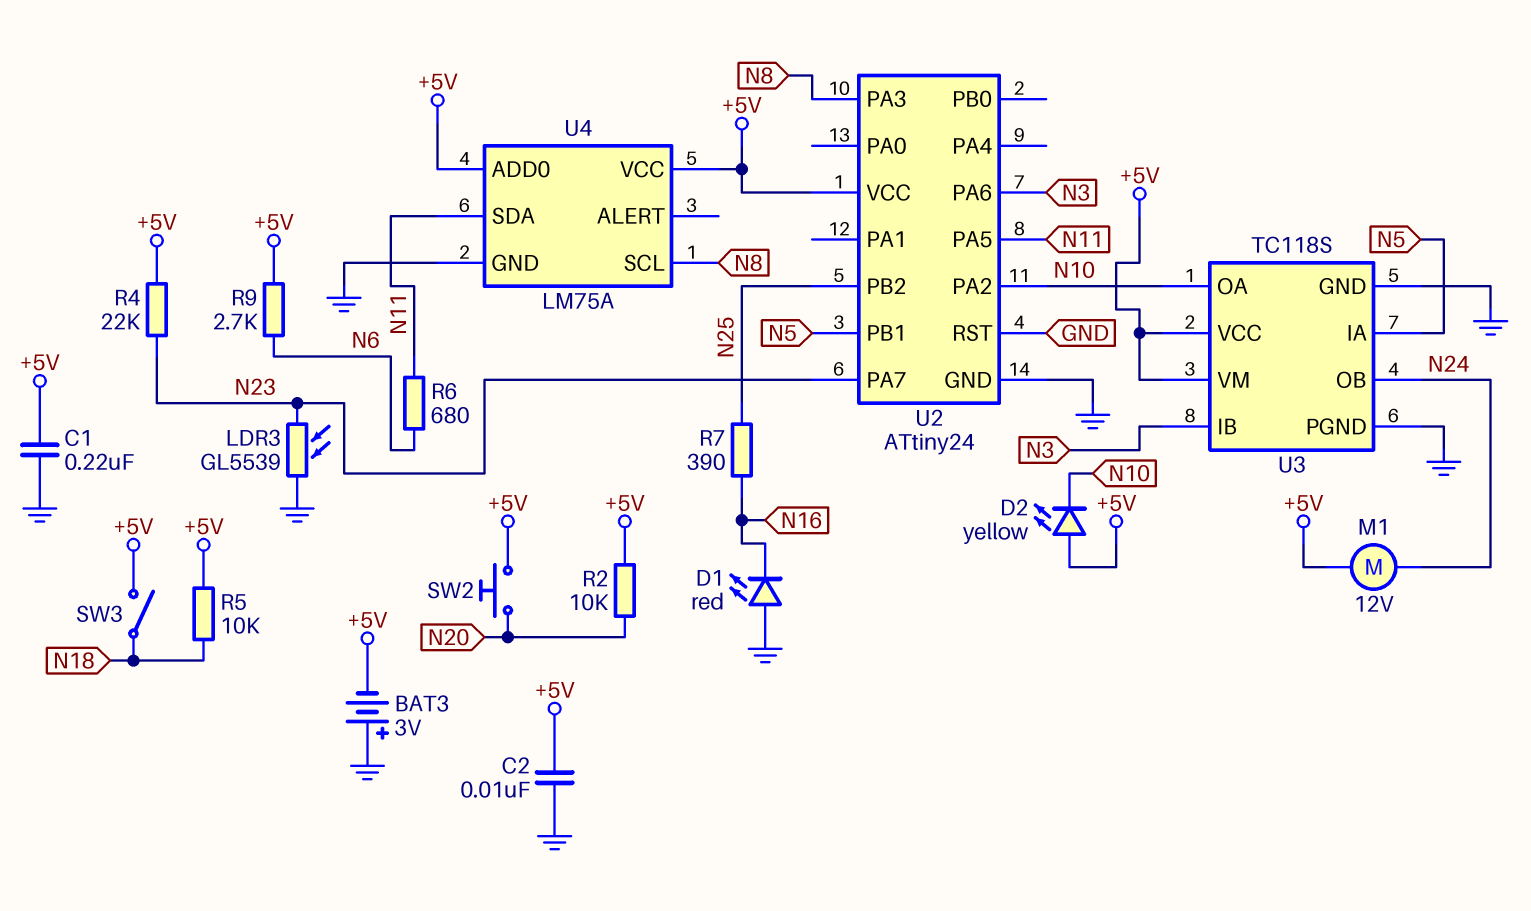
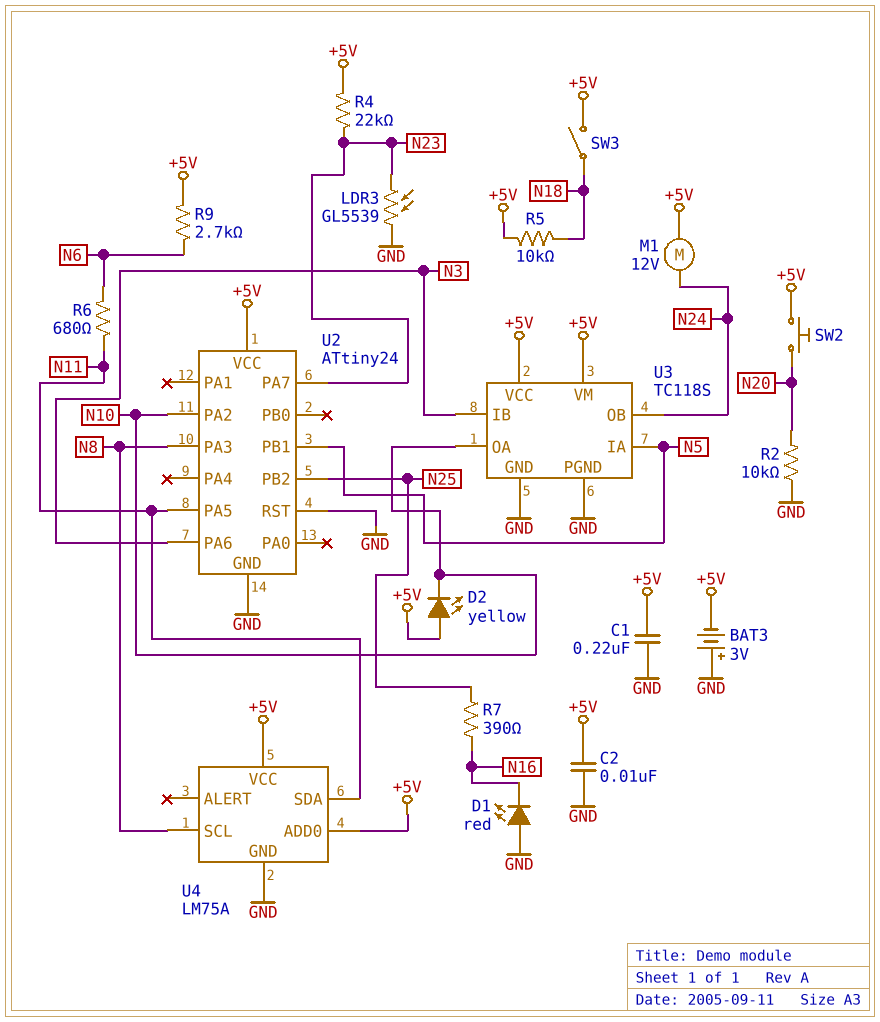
R2: 10k (+5V, N20) -> 10k (GND, N20)

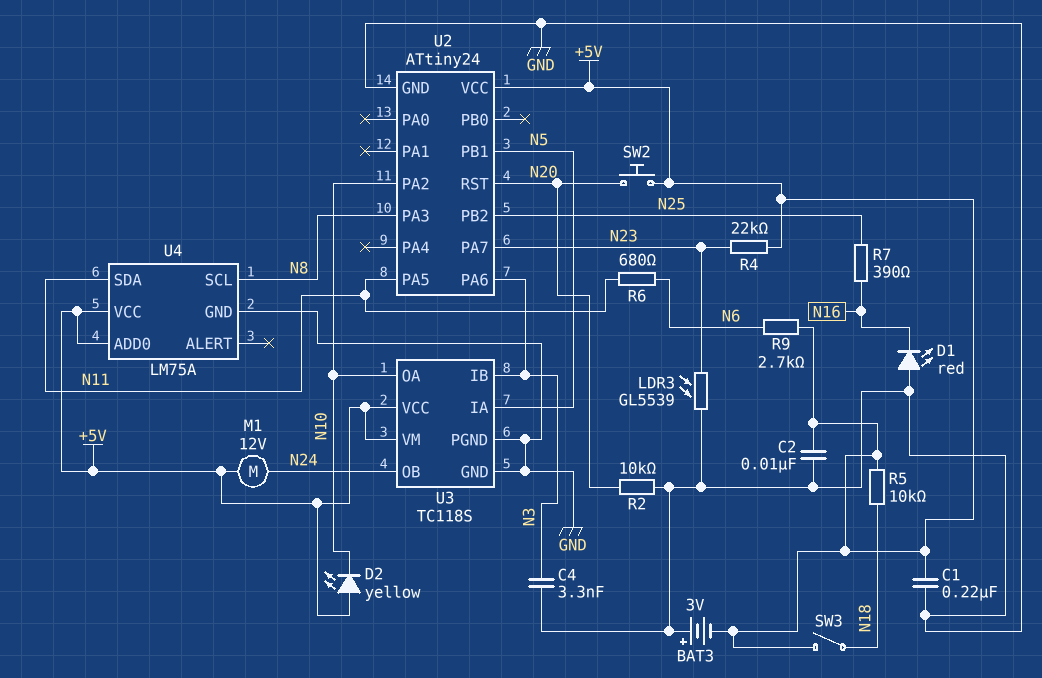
C4: none -> 3.3nF (GND, N3)
U2 pin RST: GND -> N20

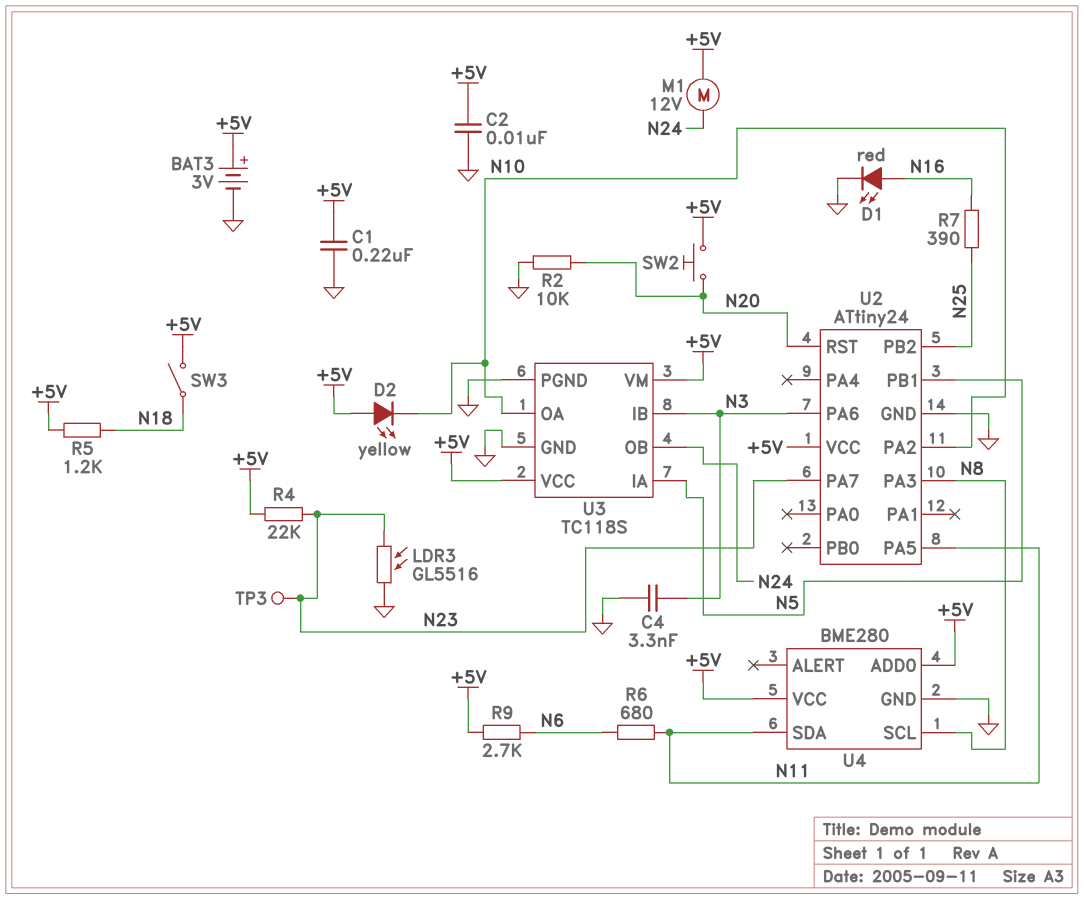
BAT3: 3V (plus GND, minus +5V) -> 3V (plus +5V, minus GND)
D1: LED red (A GND, K N16) -> LED red (A N16, K GND)
LDR3: GL5539 (GND, N23) -> GL5516 (GND, N23)
R5: 10k (+5V, N18) -> 1.2k (+5V, N18)
TP3: none -> test point (N23)
U4: LM75A -> BME280

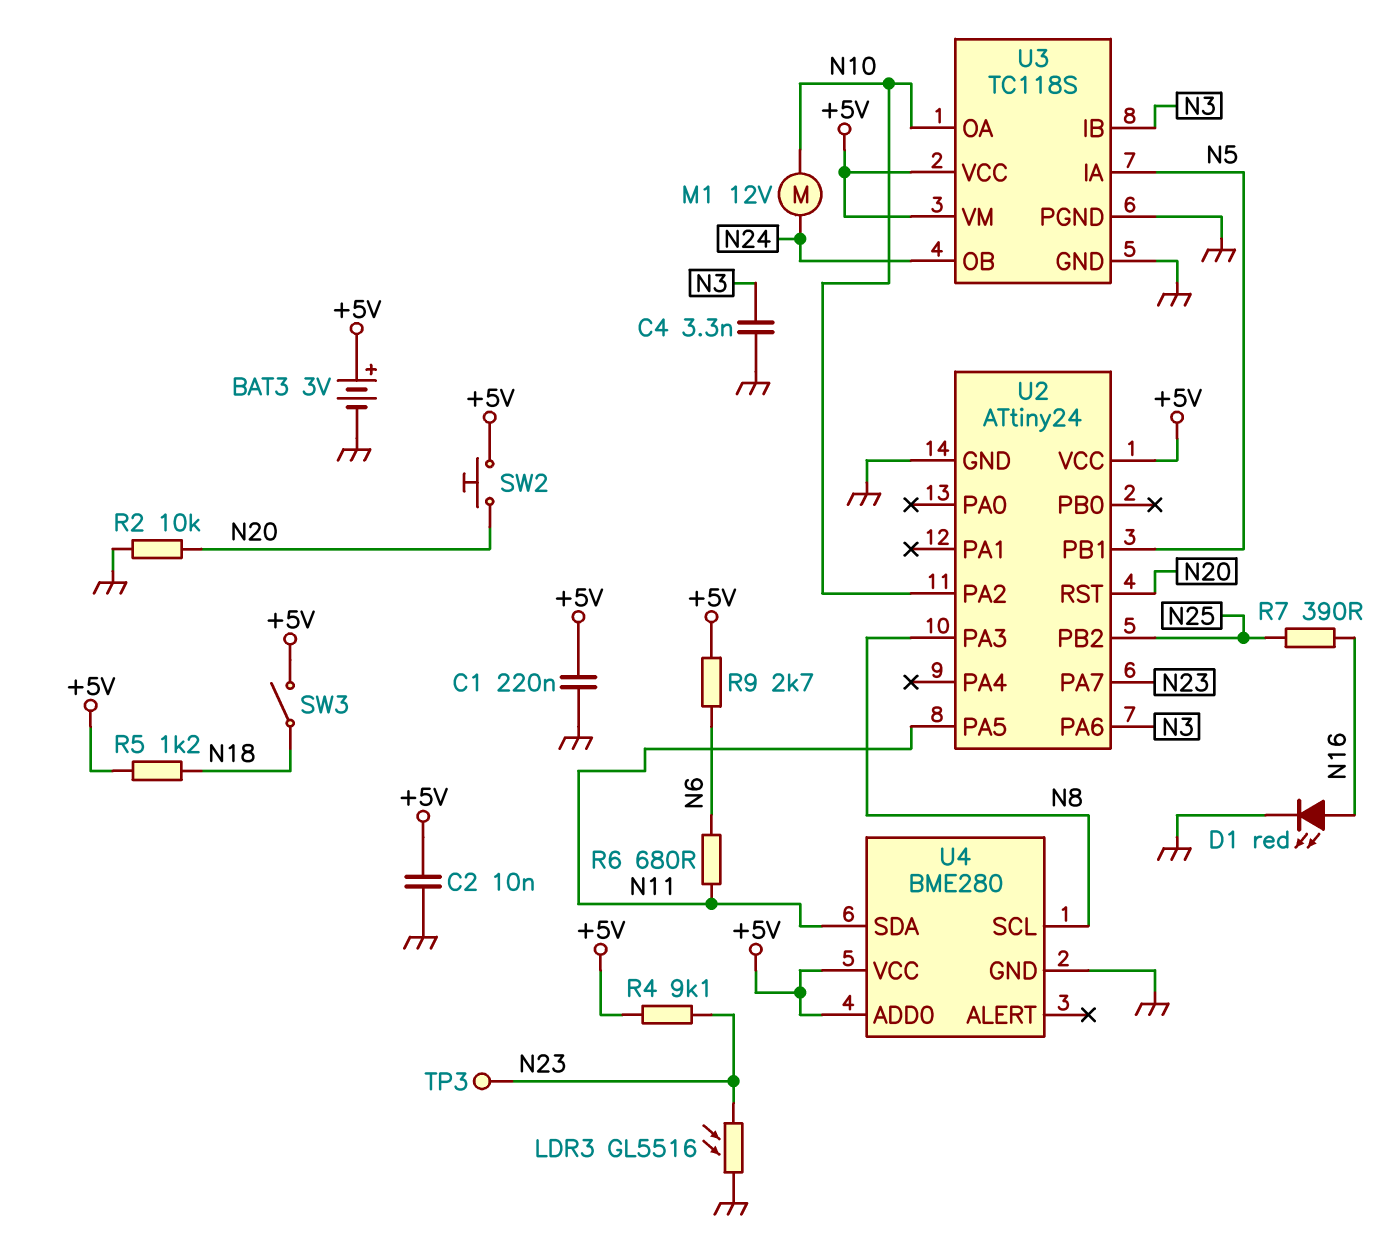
D2: LED yellow (A +5V, K N10) -> none
M1: motor 12V (+5V, N24) -> motor 12V (N10, N24)
R4: 22k (+5V, N23) -> 9.1k (+5V, N23)

